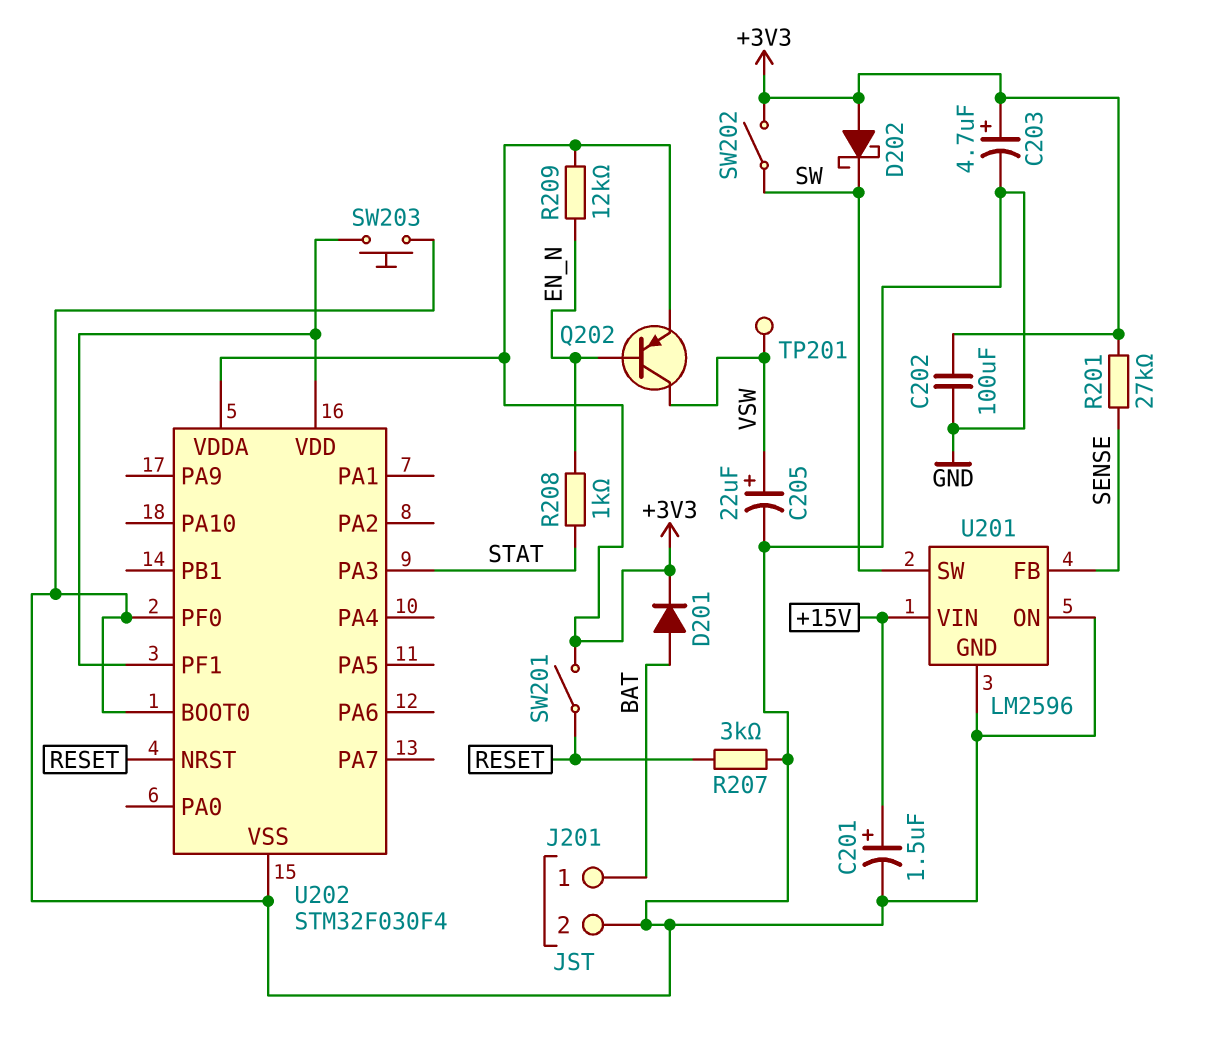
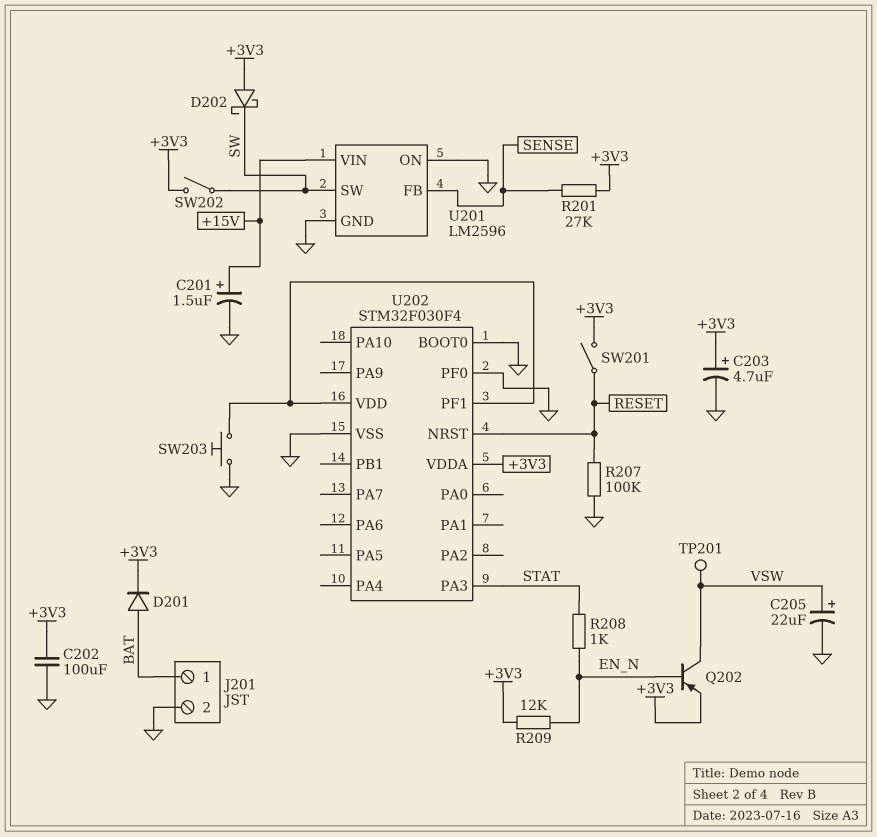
R207: 3k (GND, RESET) -> 100k (GND, RESET)

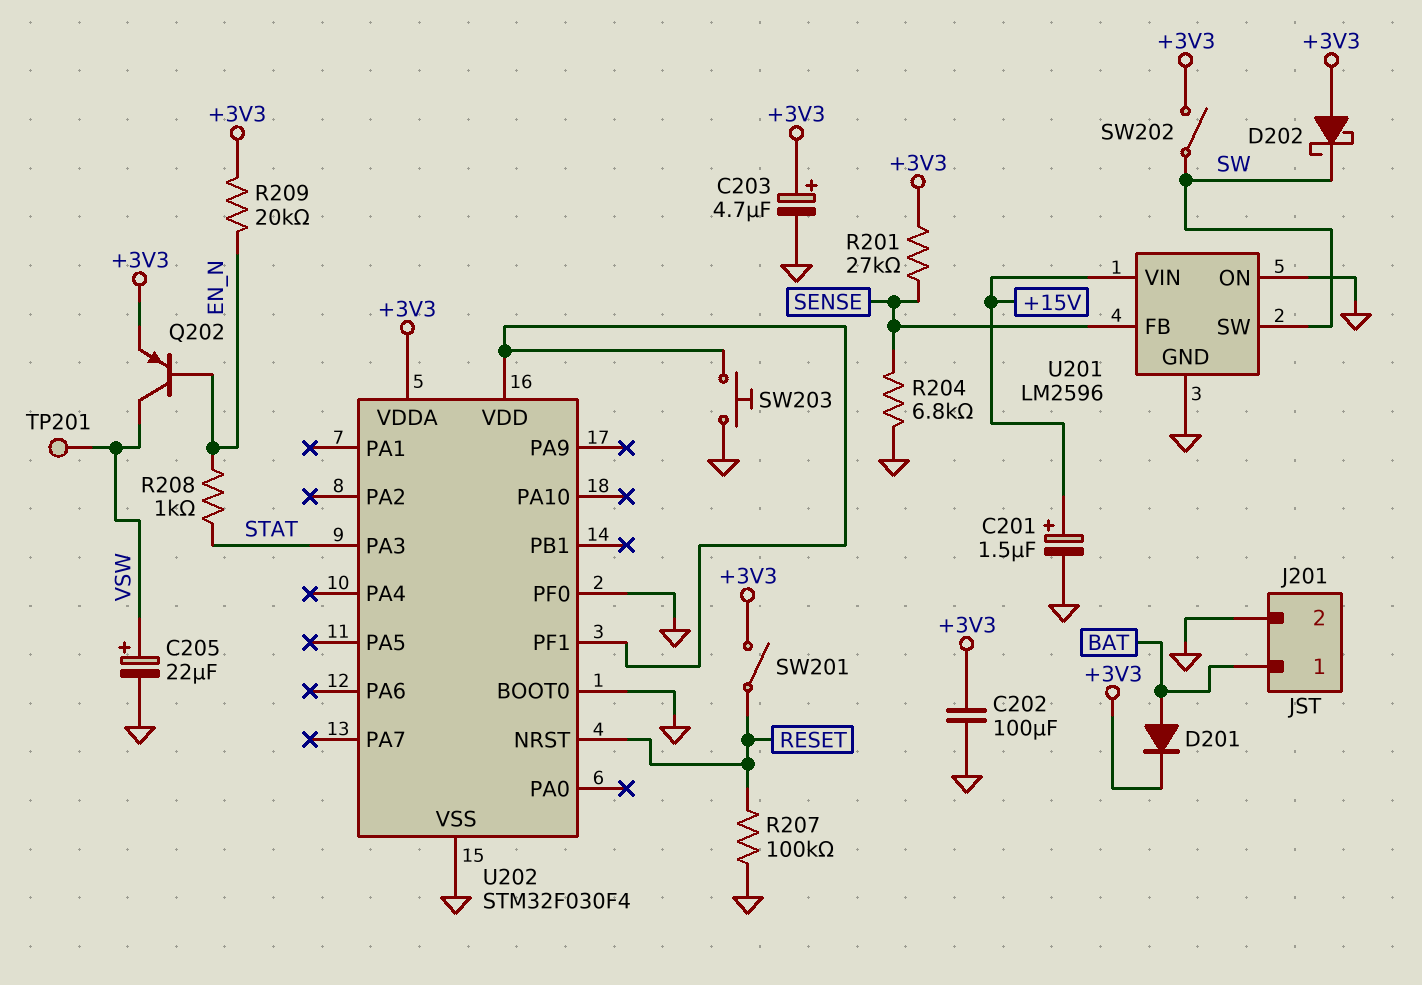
R204: none -> 6.8k (GND, SENSE)
R209: 12k (+3V3, EN_N) -> 20k (+3V3, EN_N)

